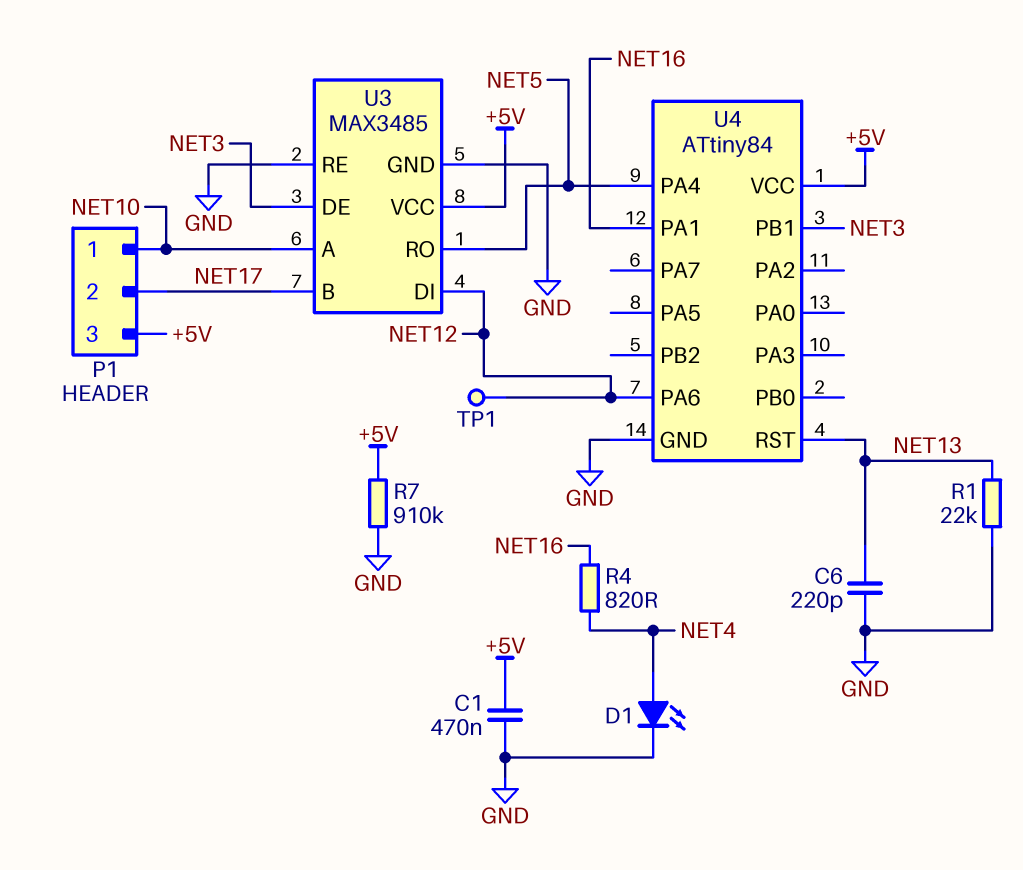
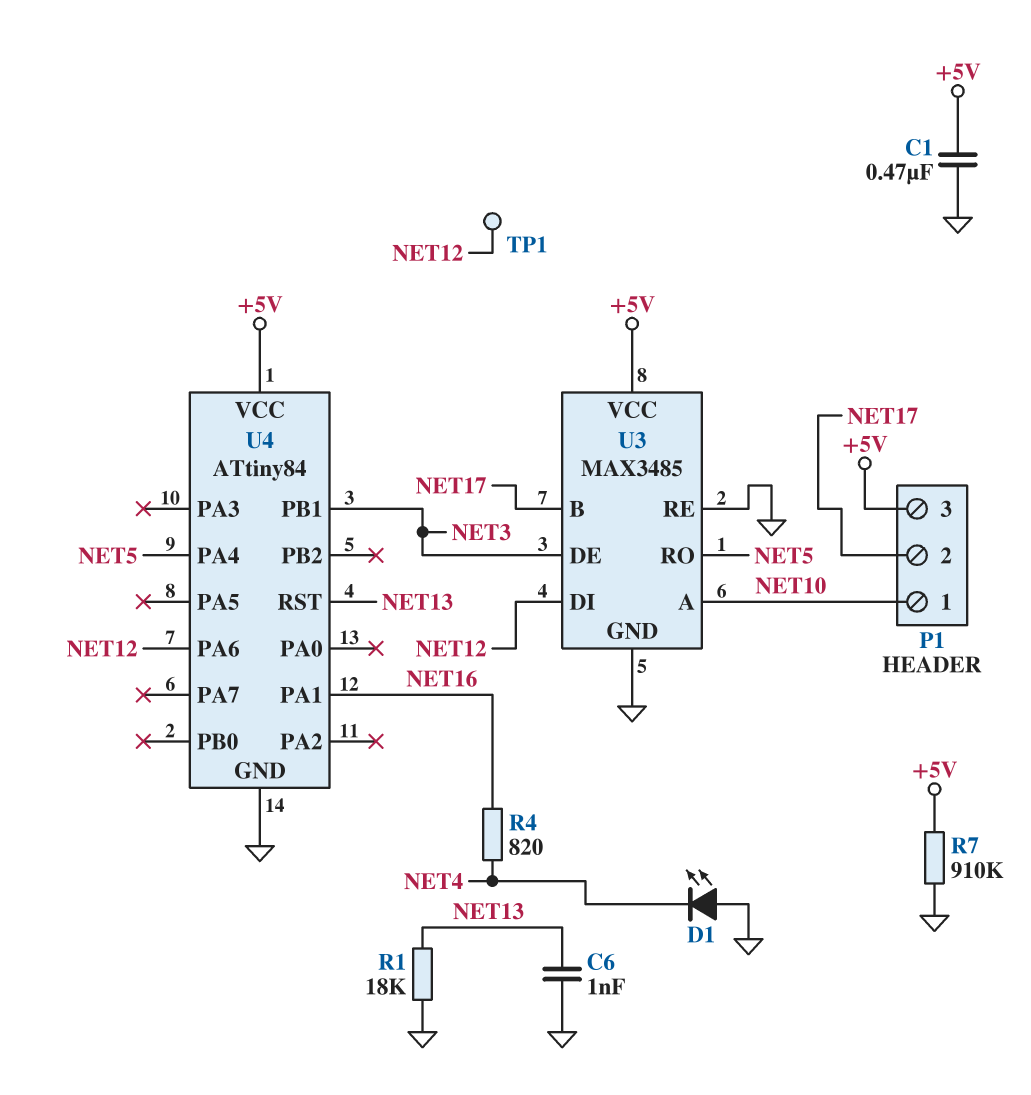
C6: 220pF (GND, NET13) -> 1nF (GND, NET13)
D1: LED (A NET4, K GND) -> LED (A GND, K NET4)
R1: 22k (GND, NET13) -> 18k (GND, NET13)

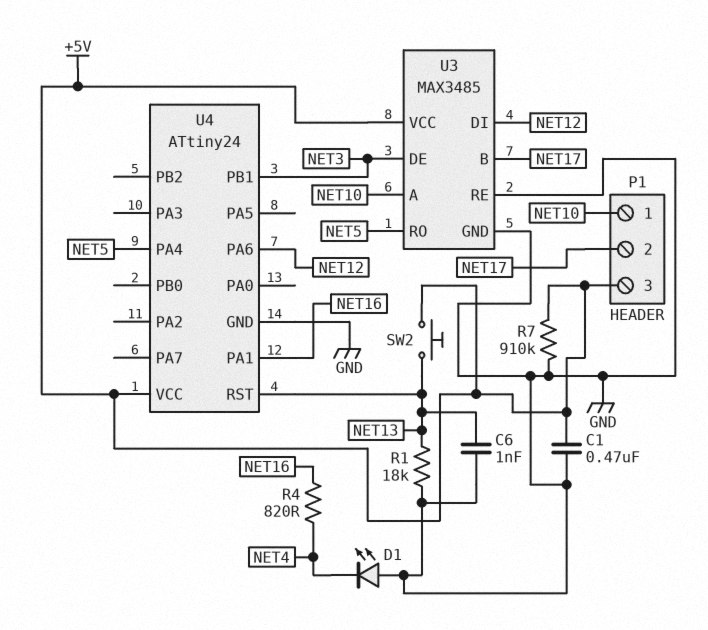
SW2: none -> button (+5V, NET13)
TP1: test point (NET12) -> none
U4: ATtiny84 -> ATtiny24

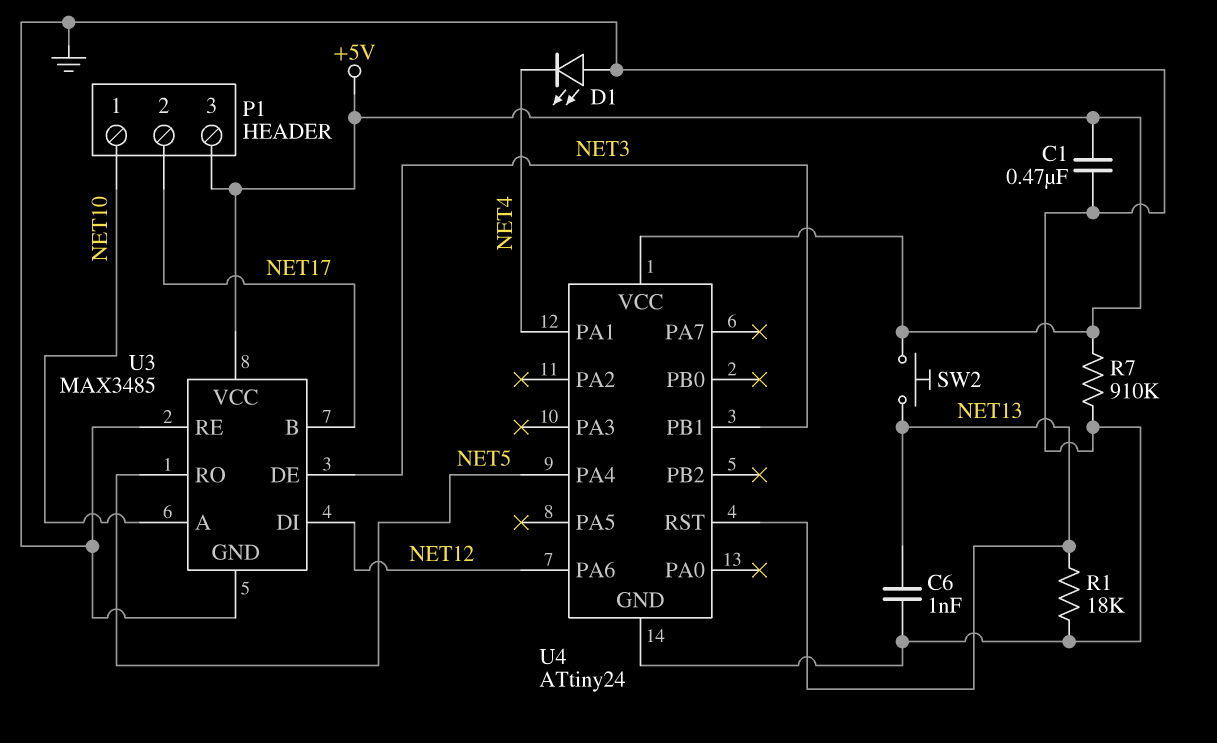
R4: 820 (NET4, NET16) -> none
U4 pin PA1: NET16 -> NET4

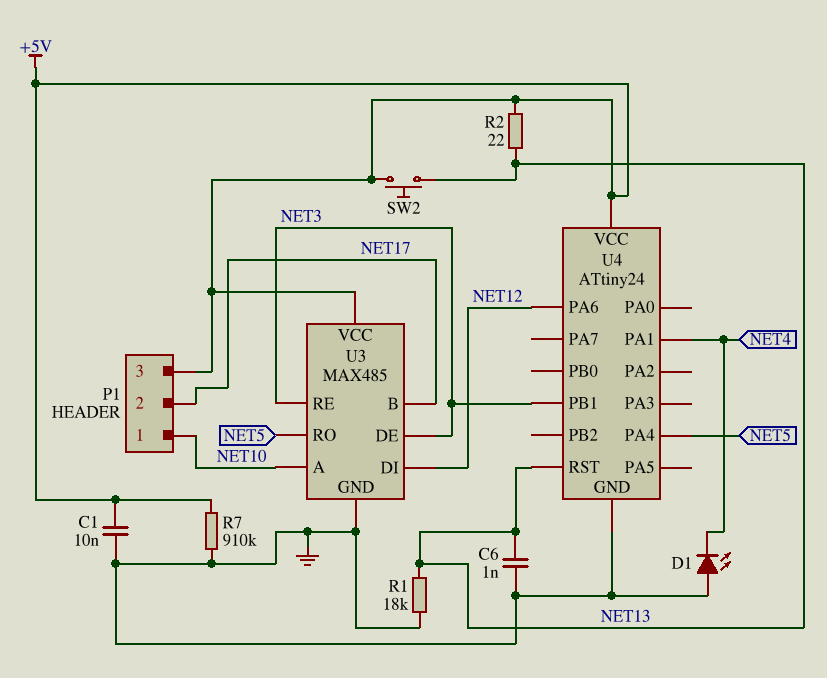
C1: 470nF (+5V, GND) -> 10nF (+5V, GND)
R2: none -> 22 (+5V, NET13)
U3: MAX3485 -> MAX485
U3 pin RE: GND -> NET3

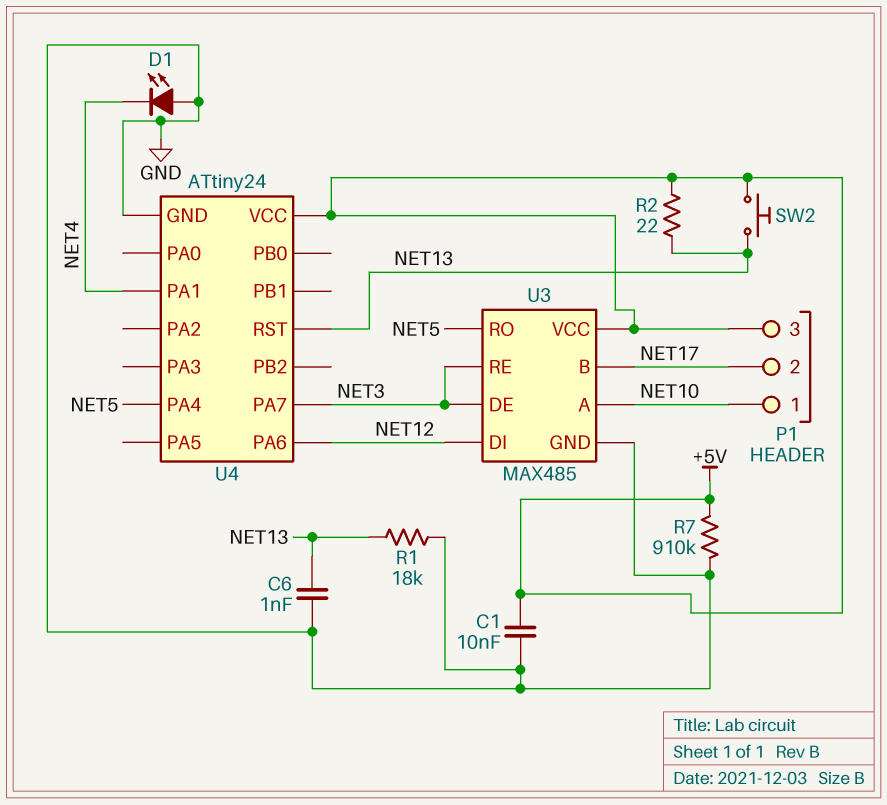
U4 pin PA7: none -> NET3
U4 pin PB1: NET3 -> none

